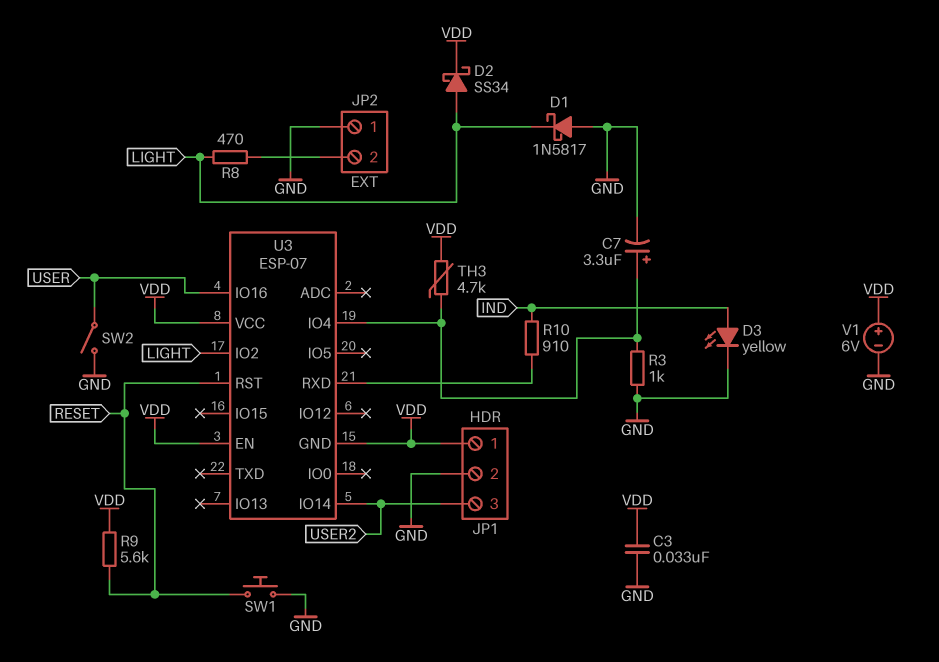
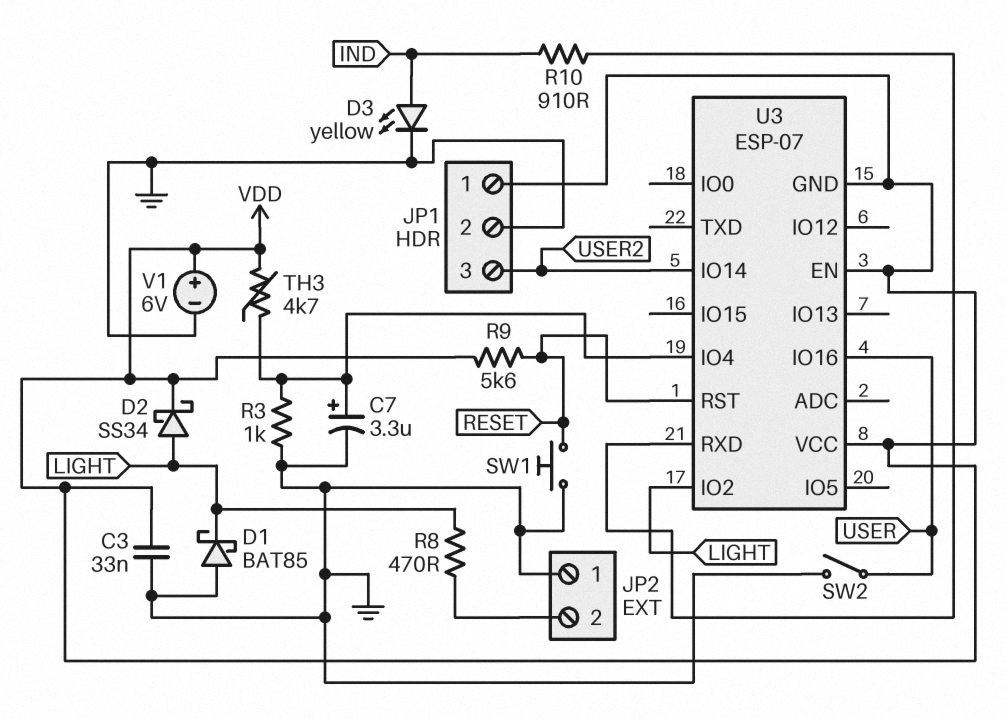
D1: schottky 1N5817 (A GND, K LIGHT) -> schottky BAT85 (A GND, K LIGHT)

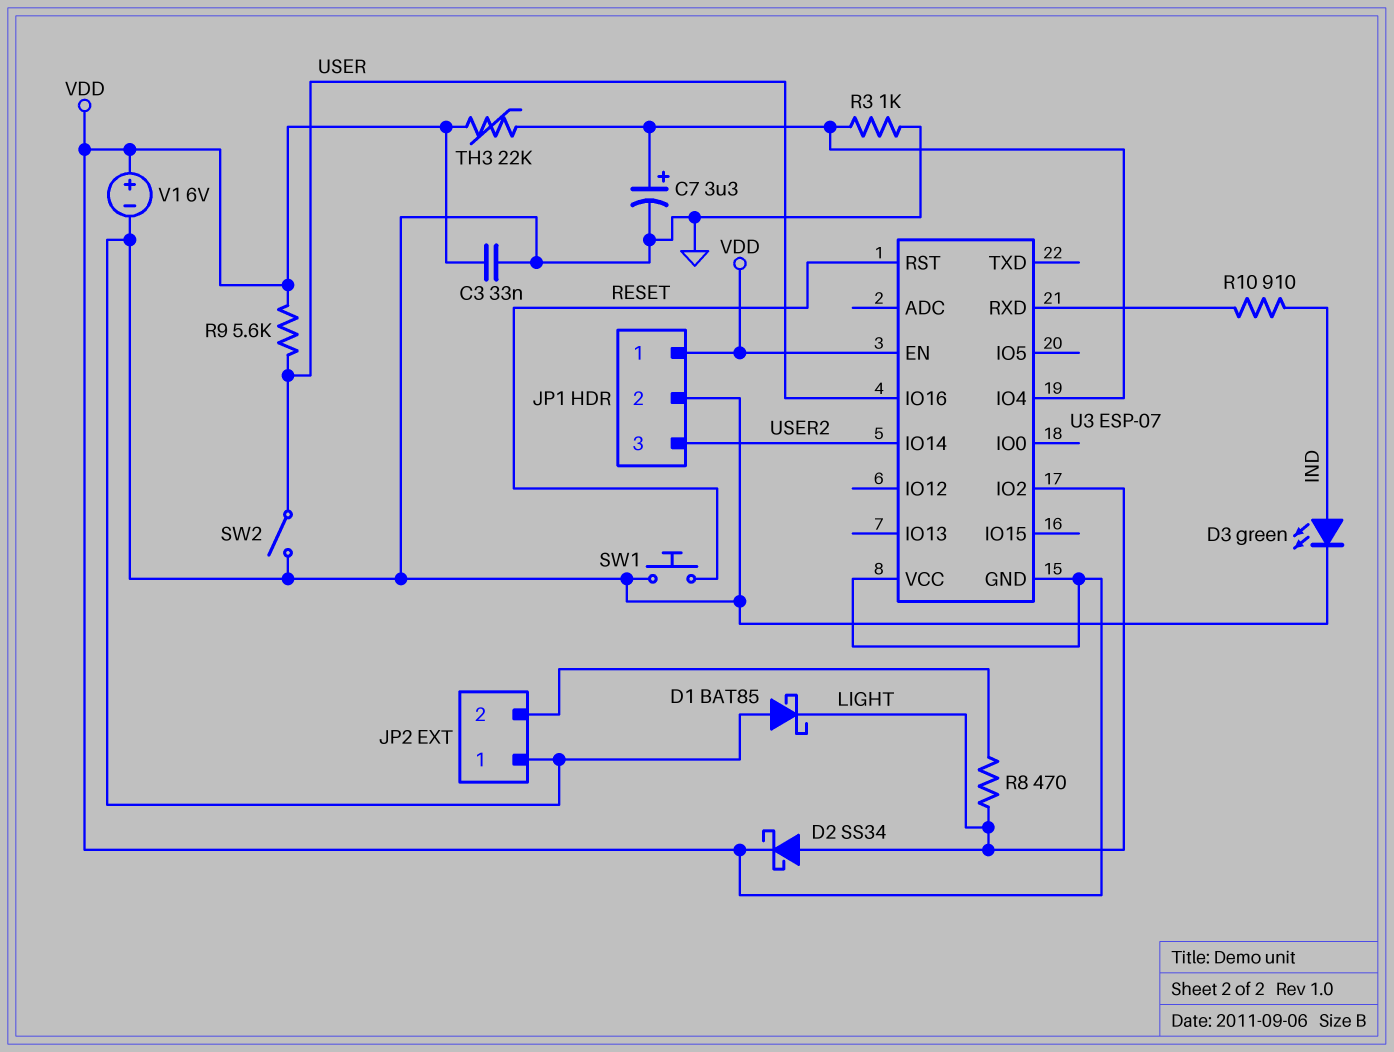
D3: LED yellow (A IND, K GND) -> LED green (A IND, K GND)
R9: 5.6k (RESET, VDD) -> 5.6k (USER, VDD)
TH3: 4.7k (U3/IO4, VDD) -> 22k (U3/IO4, VDD)

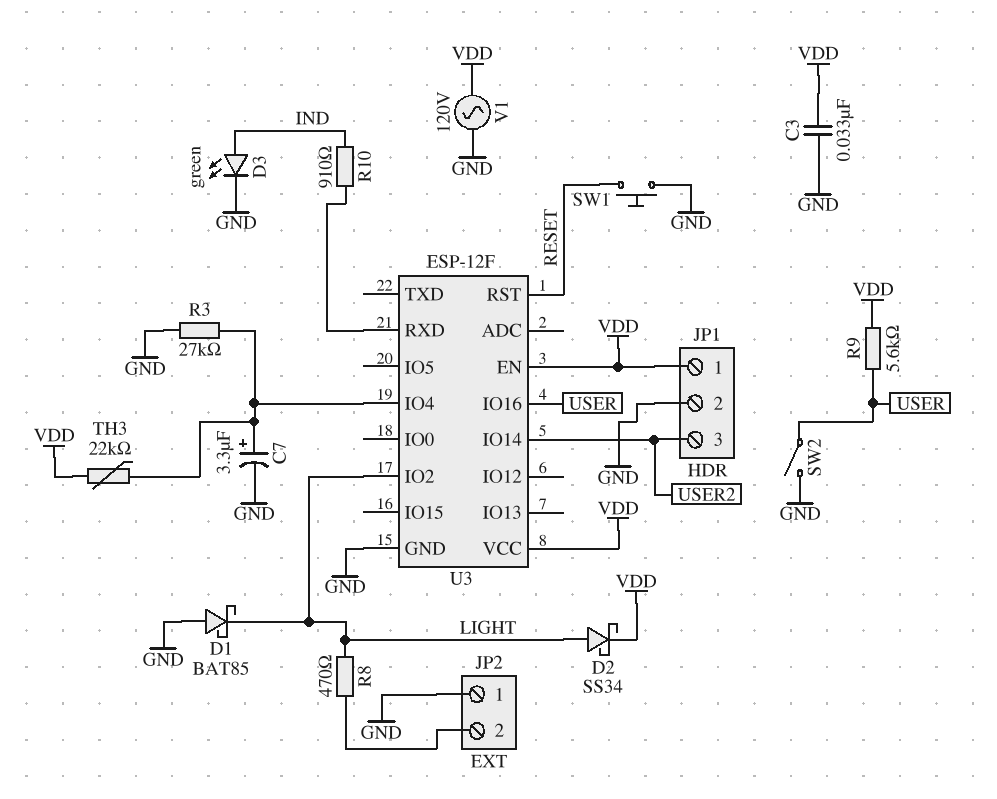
R3: 1k (GND, U3/IO4) -> 27k (GND, U3/IO4)
U3: ESP-07 -> ESP-12F
U3 pin GND: VDD -> GND
V1: 6V (plus VDD, minus GND) -> AC 120V (GND, VDD)

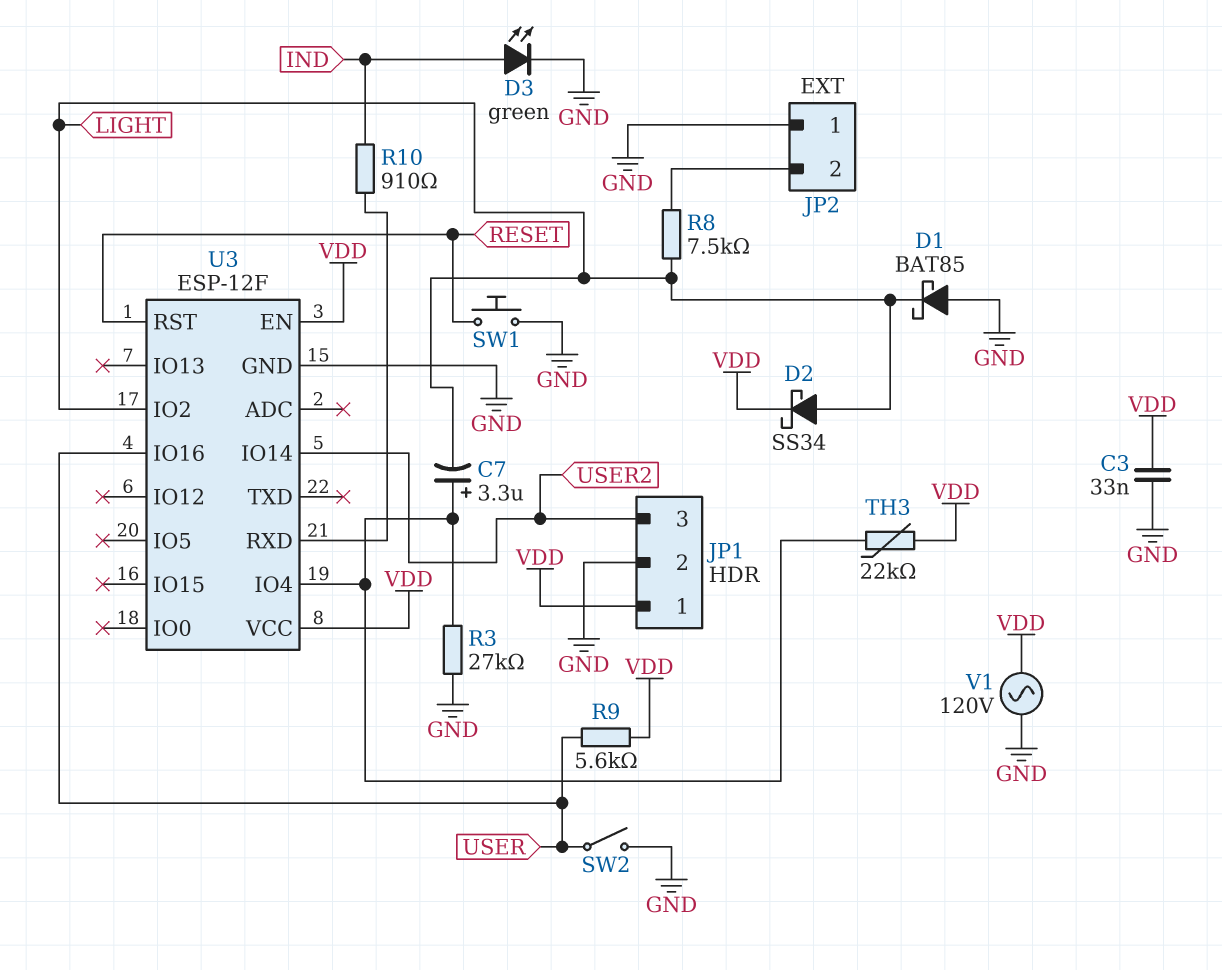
C7: 3.3uF (plus U3/IO4, minus GND) -> 3.3uF (plus U3/IO4, minus LIGHT)
R8: 470 (JP2/2, LIGHT) -> 7.5k (JP2/2, LIGHT)

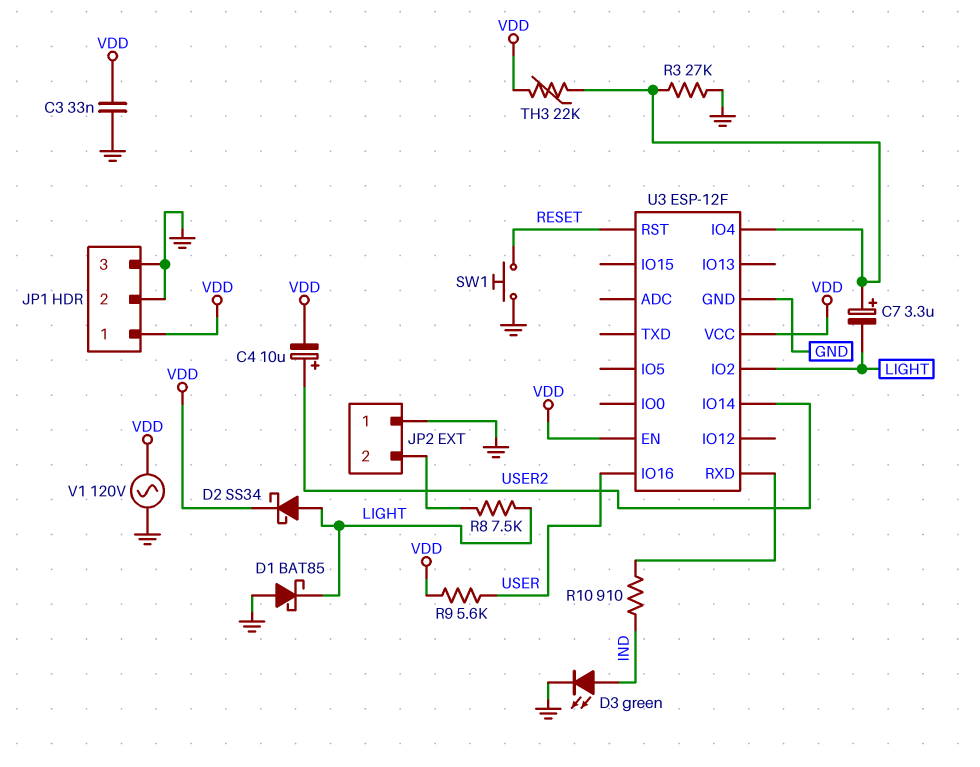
C4: none -> 10uF (plus USER2, minus VDD)
JP1 pin 3: USER2 -> GND
SW2: switch (GND, USER) -> none

